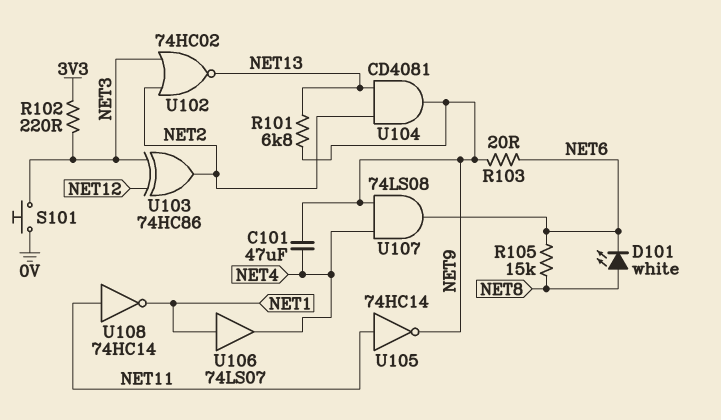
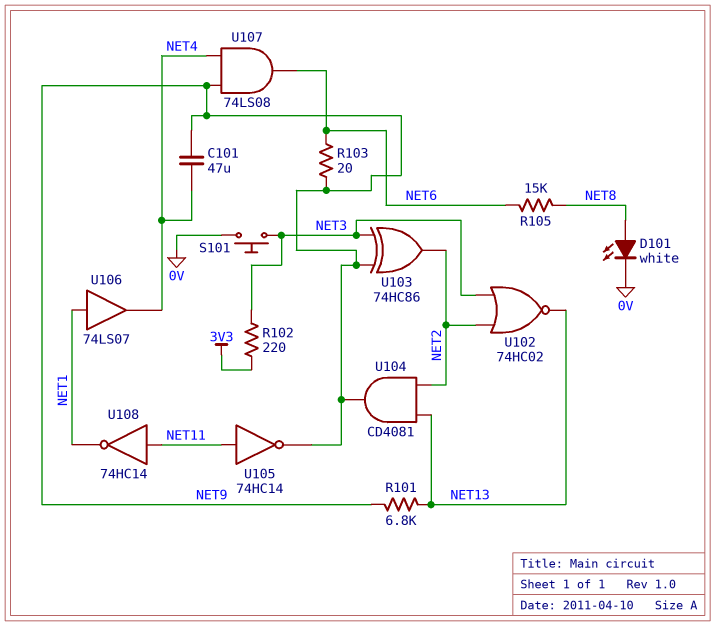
D101: LED white (A NET8, K NET6) -> LED white (A NET8, K 0V)
U103: XOR 74HC86 (in NET3, in NET12, out NET2) -> XOR 74HC86 (in NET3, in NET9, out NET2)

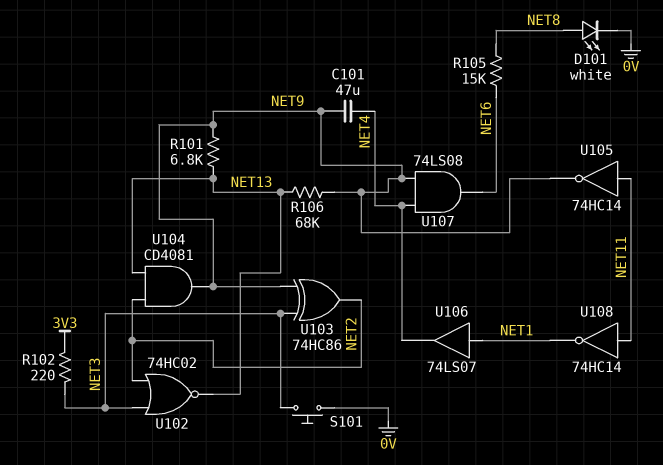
R103: 20 (NET6, NET9) -> none
R106: none -> 68k (NET9, NET13)

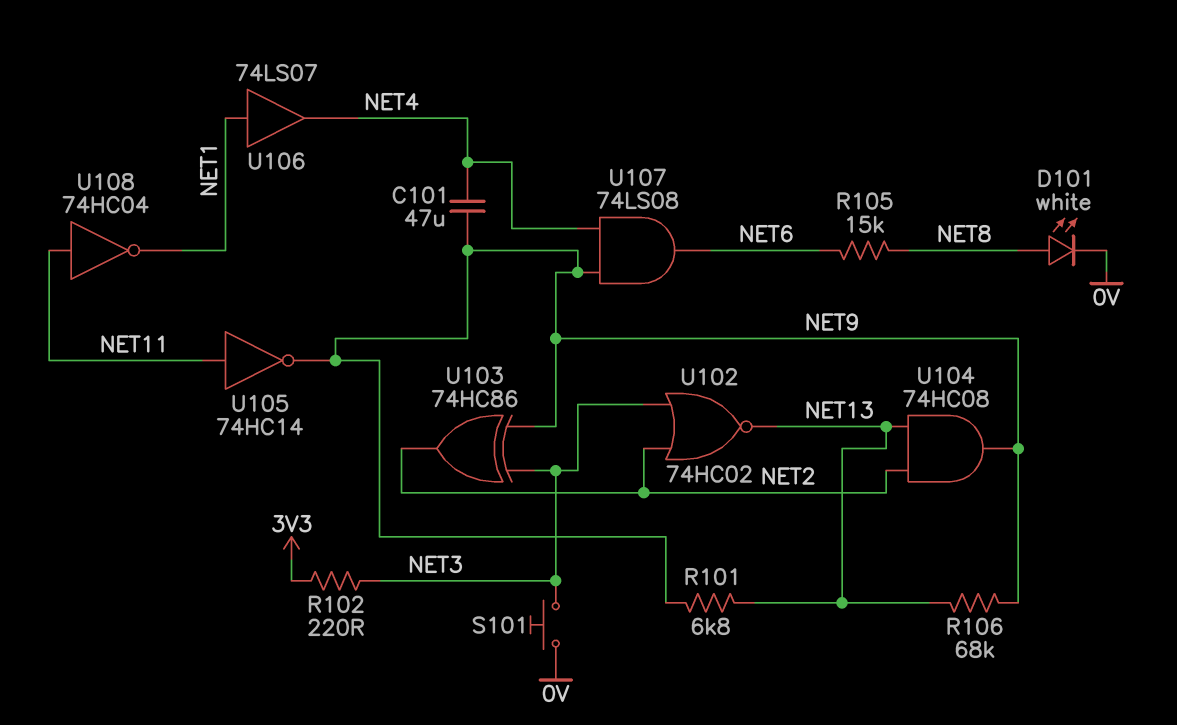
U104: AND CD4081 (in NET2, in NET13, out NET9) -> AND 74HC08 (in NET2, in NET13, out NET9)
U108: NOT 74HC14 (in NET11, out NET1) -> NOT 74HC04 (in NET11, out NET1)

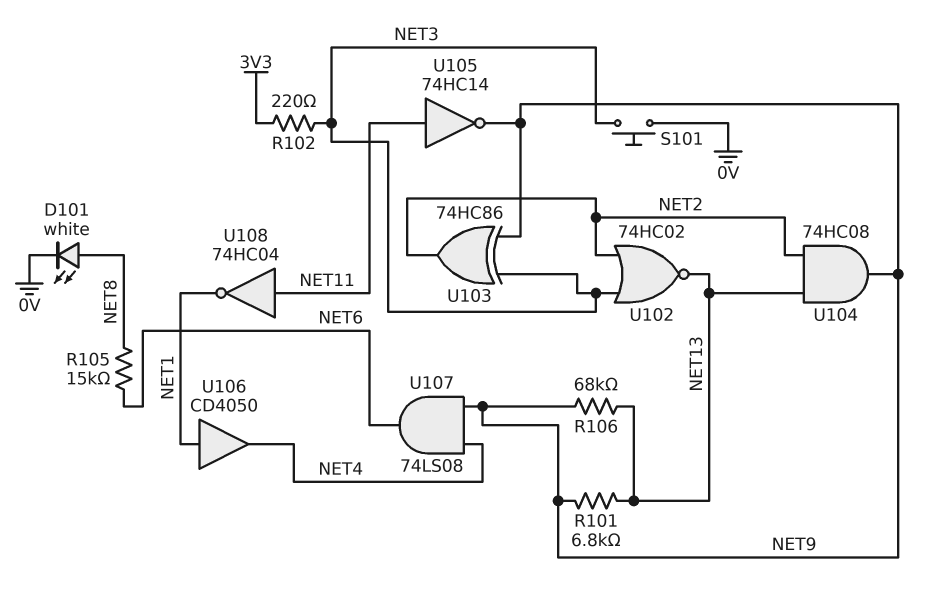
C101: 47uF (NET4, NET9) -> none
U106: buffer 74LS07 (in NET1, out NET4) -> buffer CD4050 (in NET1, out NET4)

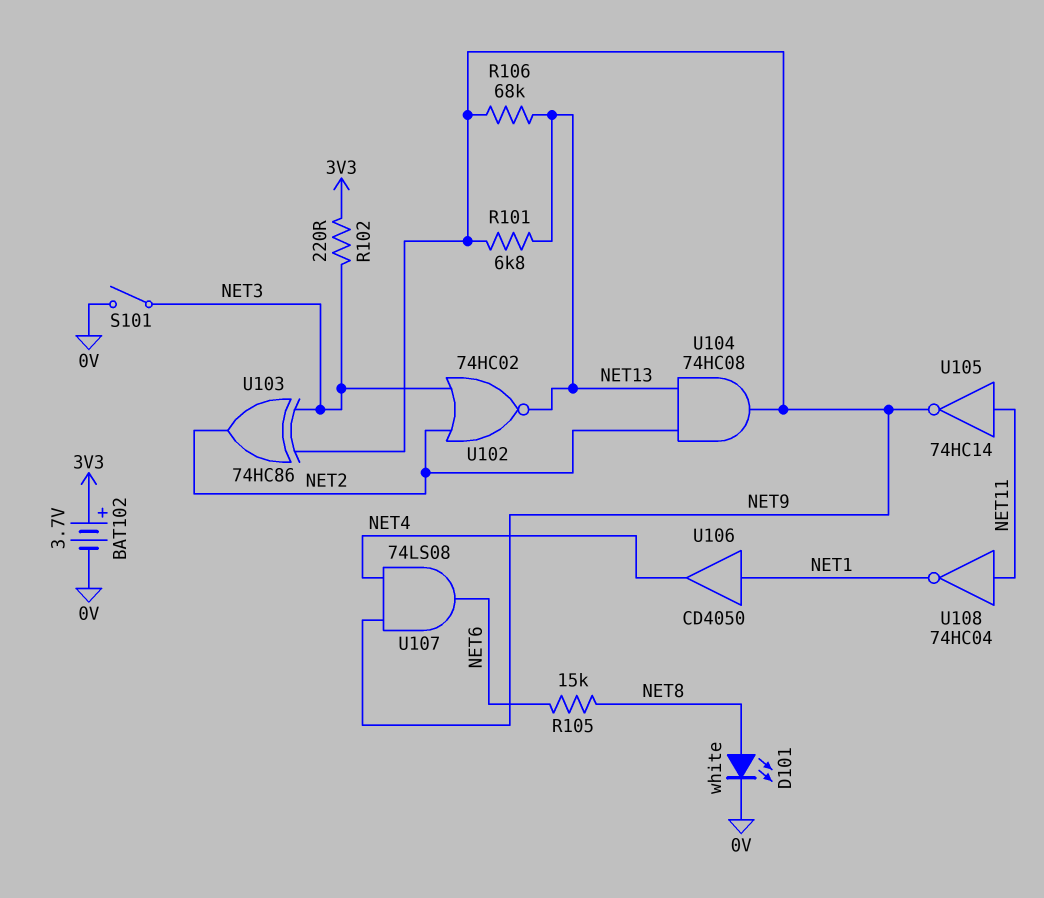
BAT102: none -> 3.7V (plus 3V3, minus 0V)
S101: button (0V, NET3) -> switch (0V, NET3)

